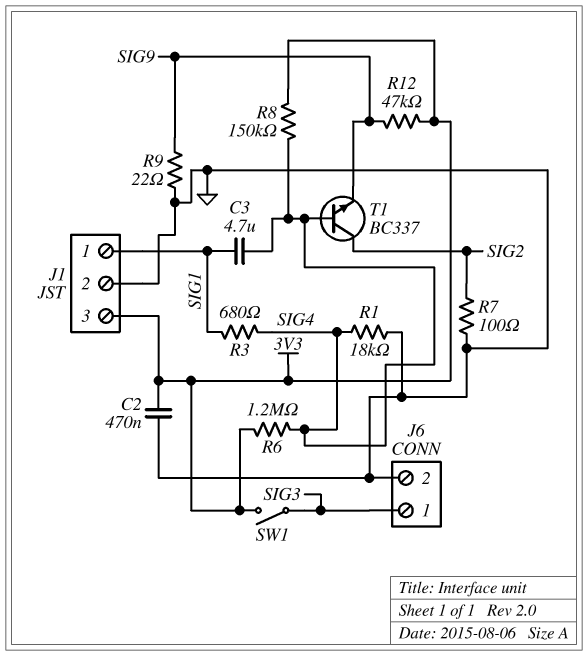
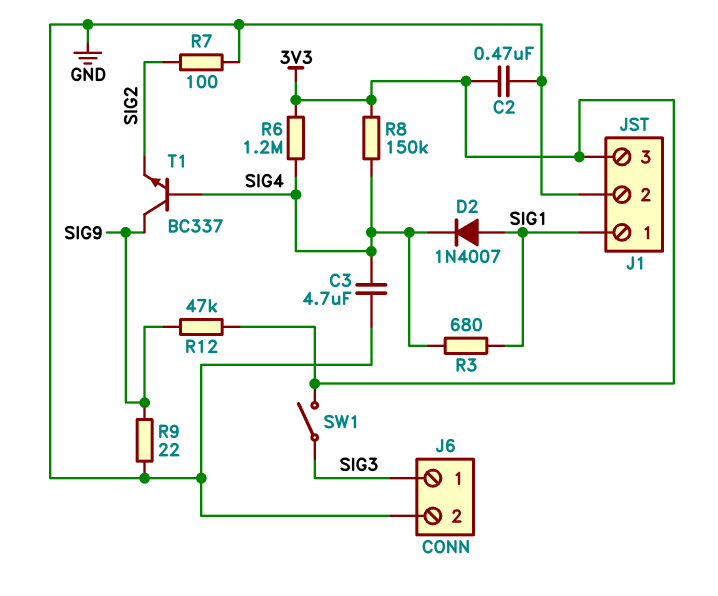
C3: 4.7uF (SIG1, SIG4) -> 4.7uF (GND, SIG4)
D2: none -> diode 1N4007 (A SIG1, K SIG4)
R1: 18k (GND, SIG4) -> none
T1: NPN BC337 (B SIG4, C SIG2, E SIG9) -> NPN BC337 (B SIG4, C SIG9, E SIG2)

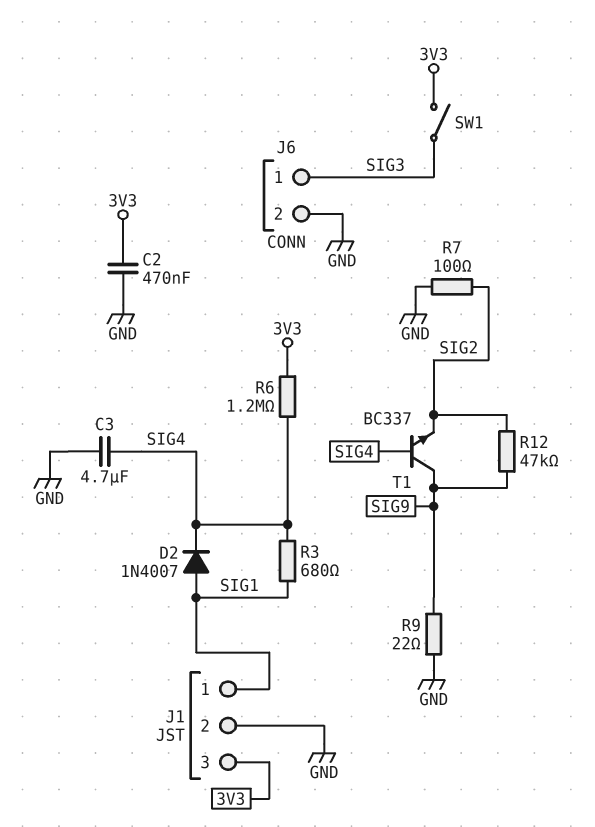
R8: 150k (3V3, SIG4) -> none
R12: 47k (3V3, SIG9) -> 47k (SIG2, SIG9)

